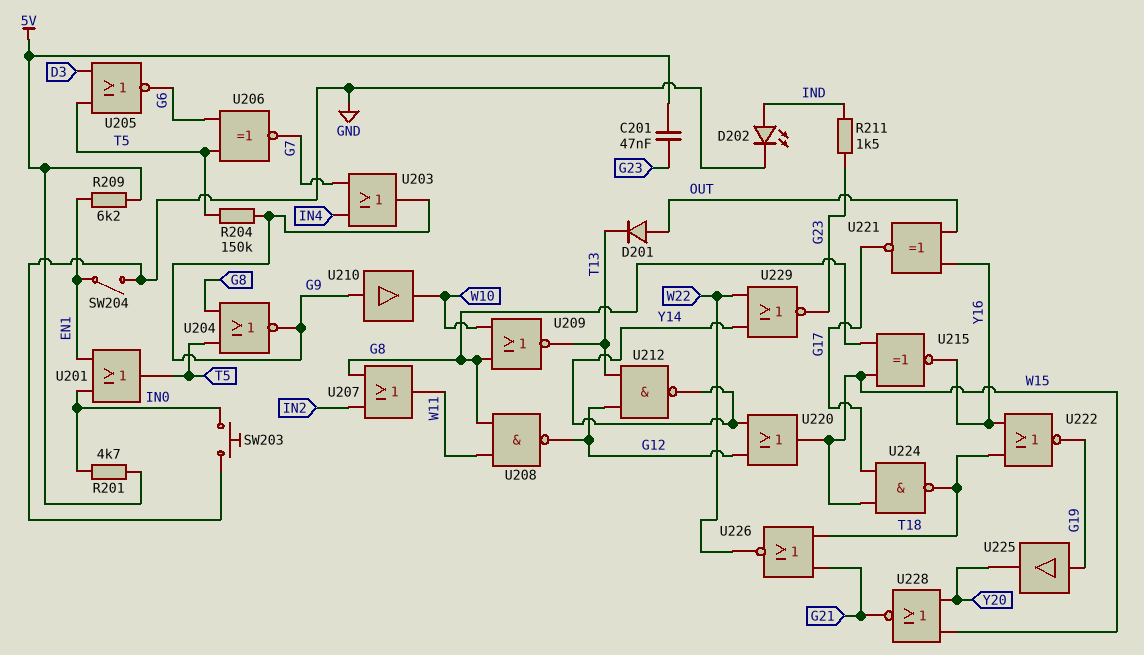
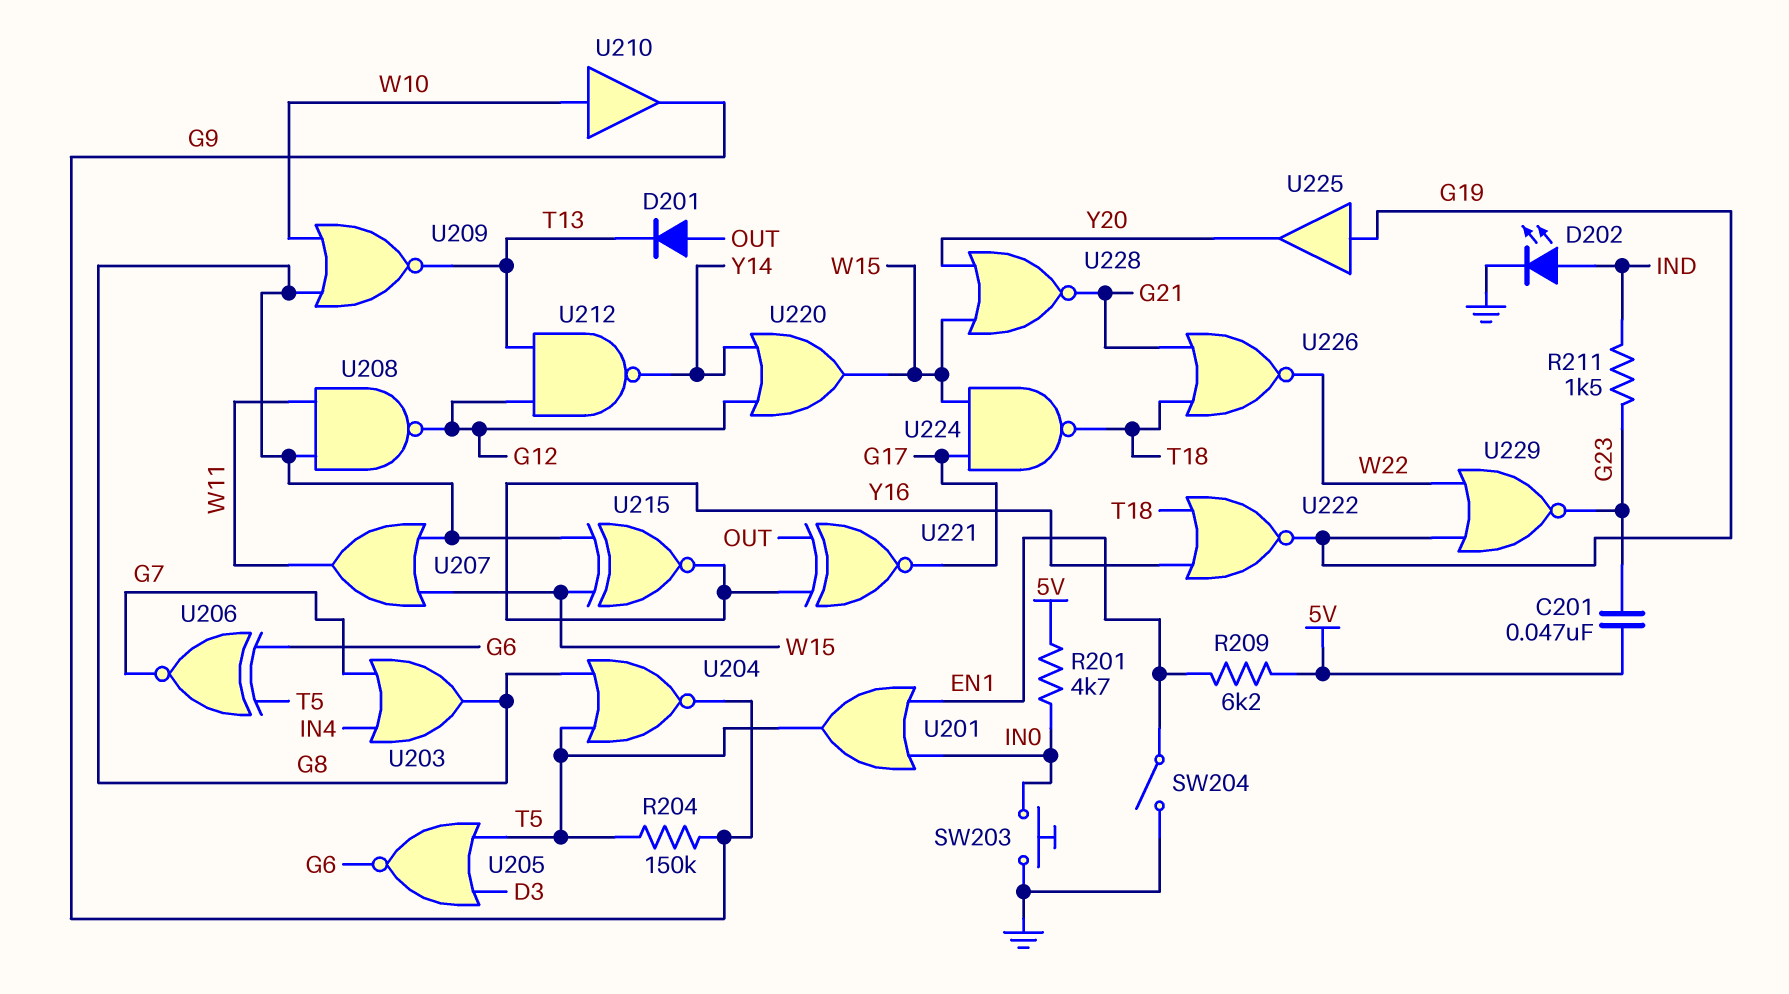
U203: OR (in G7, in IN4, out G9) -> OR (in G7, in IN4, out G8)
U207: OR (in G8, in IN2, out W11) -> OR (in G8, in W15, out W11)
U210: buffer (in G9, out W10) -> buffer (in W10, out G9)
U229: NOR (in W22, in Y14, out G23) -> NOR (in G19, in W22, out G23)

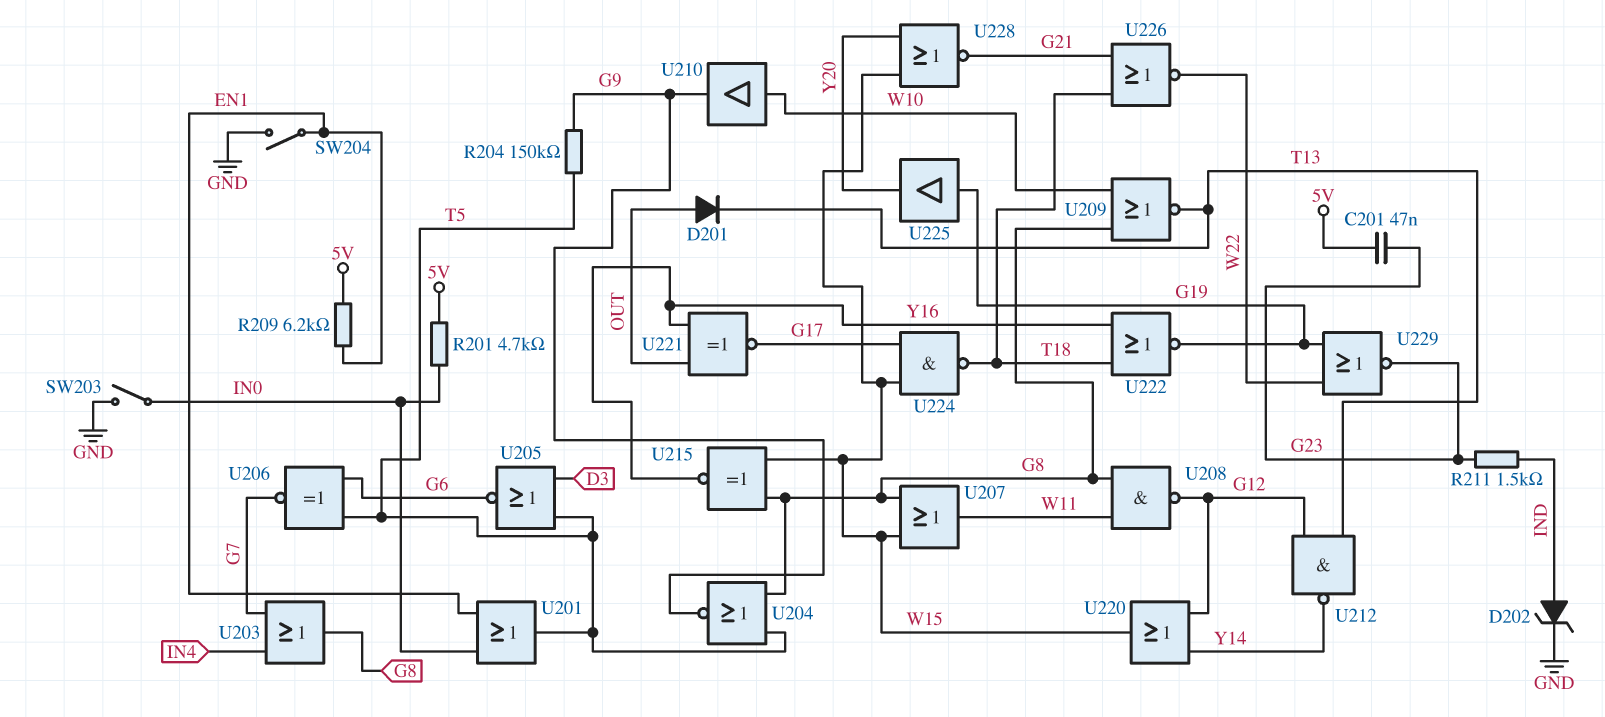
D202: LED (A IND, K GND) -> zener (A IND, K GND)
SW203: button (GND, IN0) -> switch (GND, IN0)

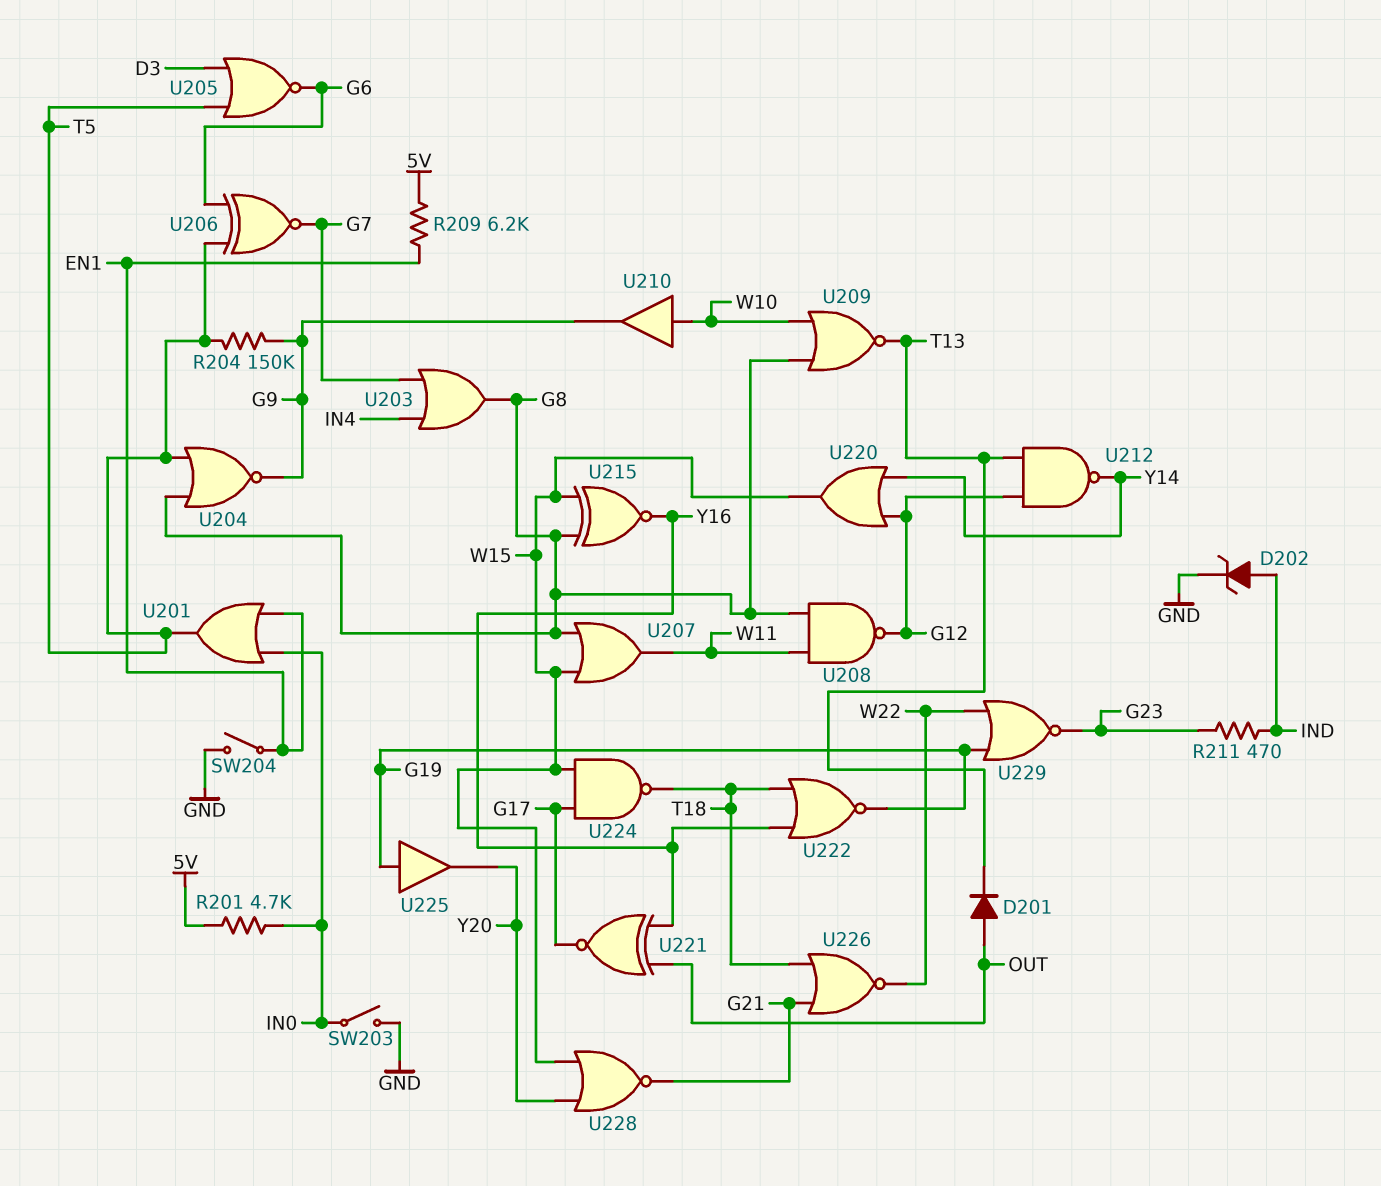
C201: 47nF (5V, G23) -> none
R211: 1.5k (G23, IND) -> 470 (G23, IND)

